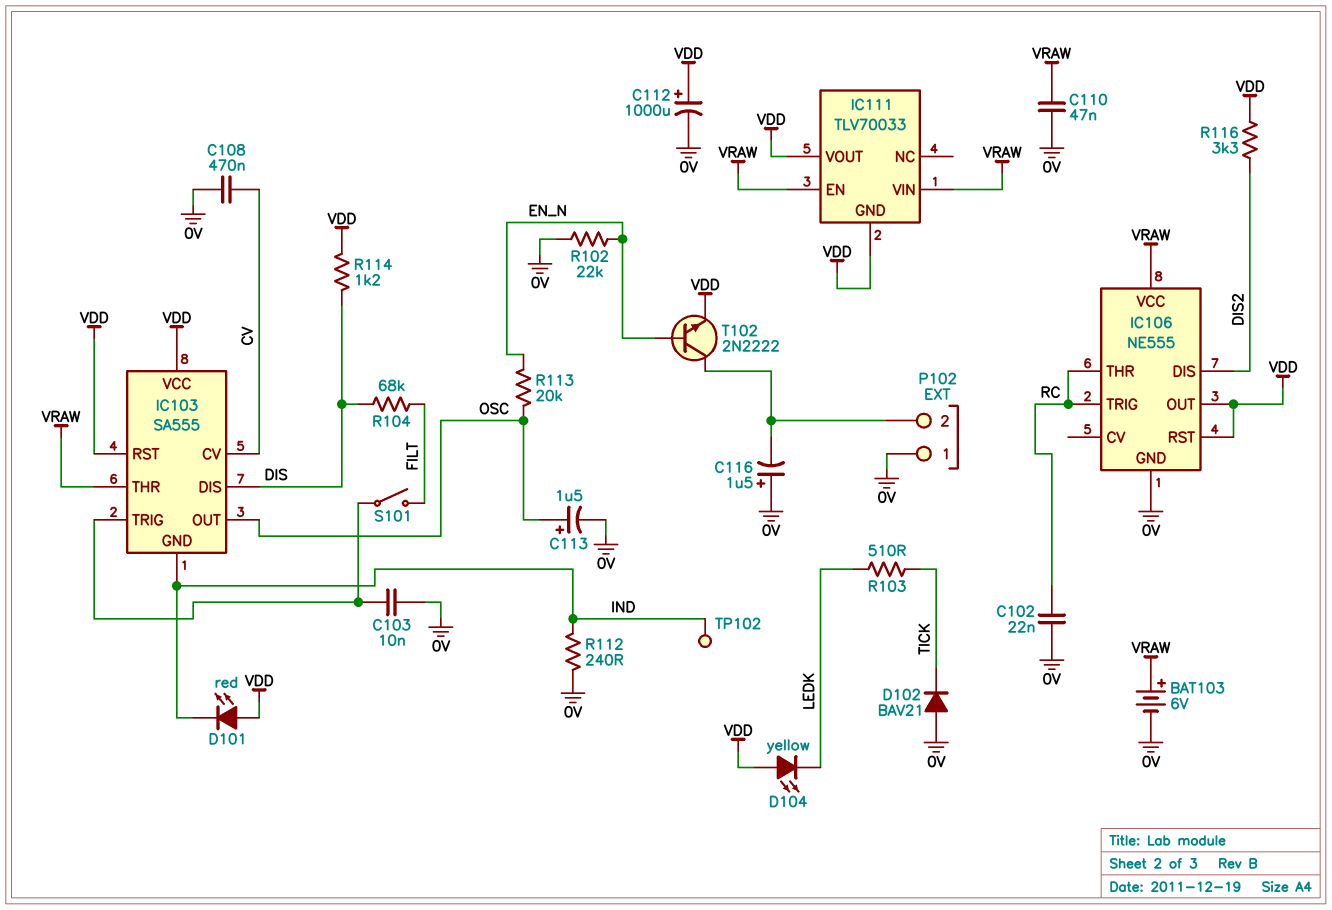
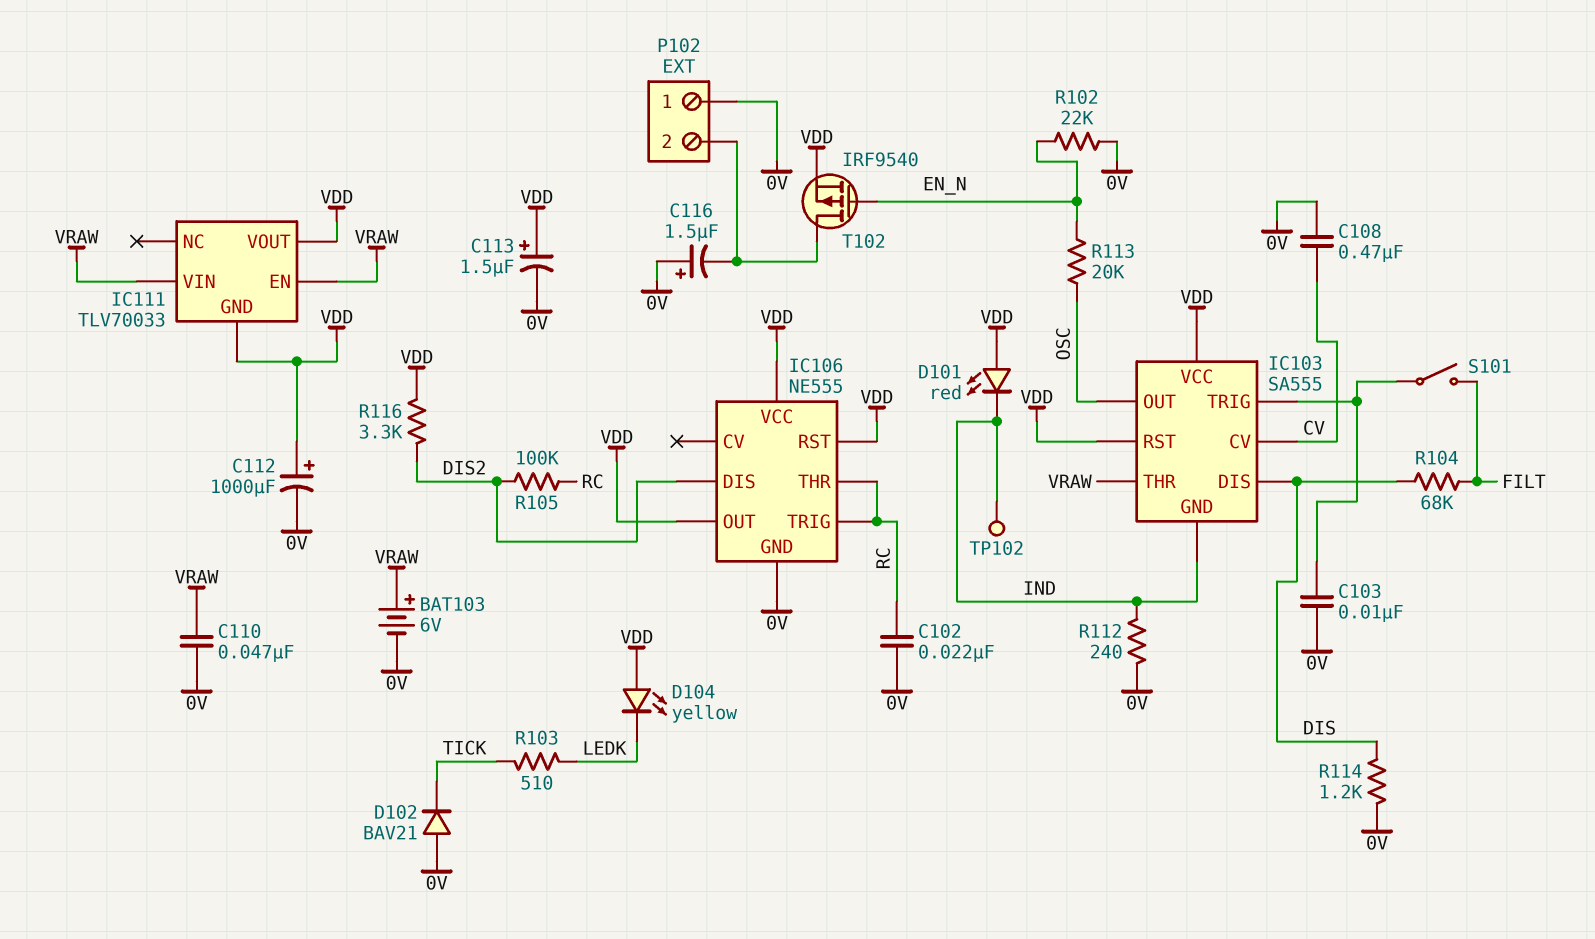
C113: 1.5uF (plus OSC, minus 0V) -> 1.5uF (plus VDD, minus 0V)
IC106 pin VCC: VRAW -> VDD
R105: none -> 100k (DIS2, RC)
R114: 1.2k (DIS, VDD) -> 1.2k (0V, DIS)
T102: NPN 2N2222 (B EN_N, C P102/2, E VDD) -> PMOS IRF9540 (G EN_N, D P102/2, S VDD)

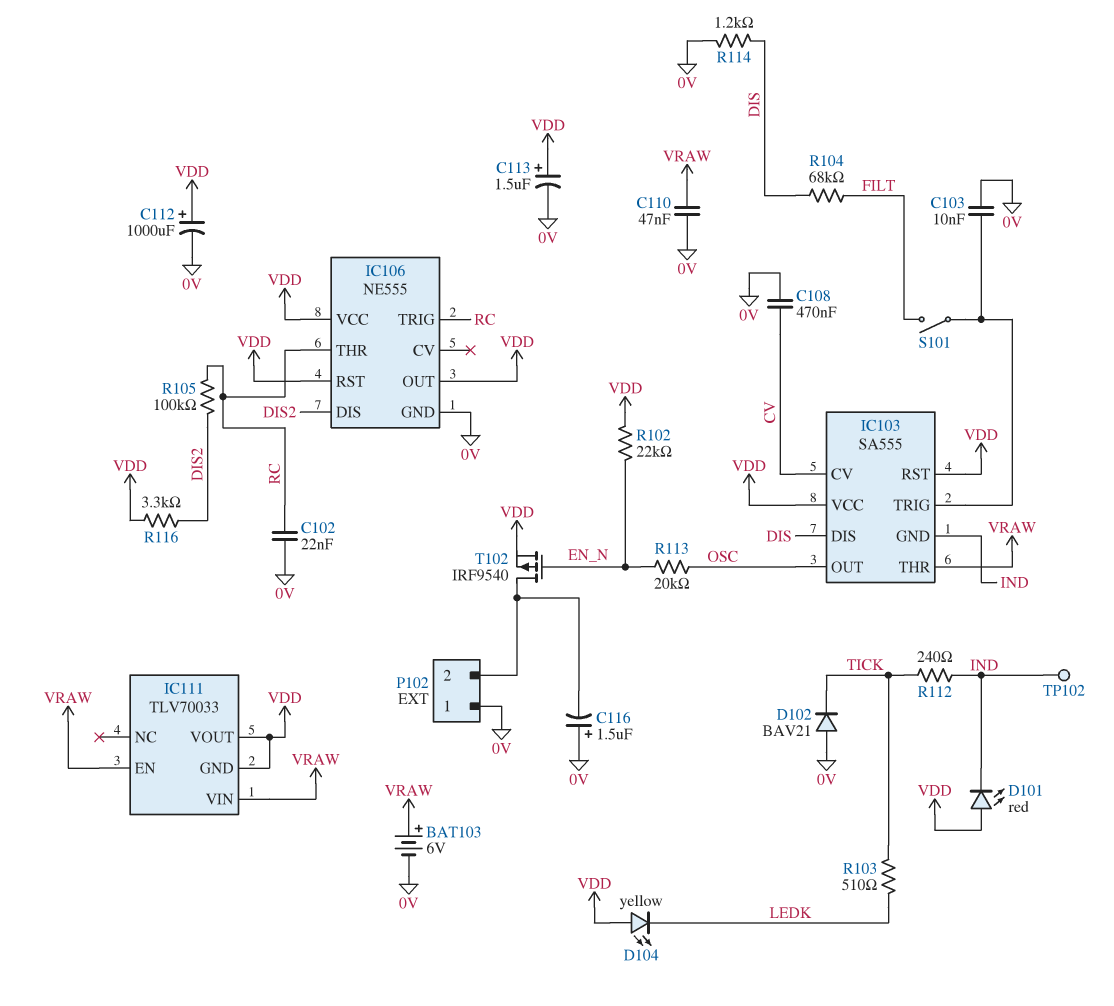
R102: 22k (0V, EN_N) -> 22k (EN_N, VDD)
R112: 240 (0V, IND) -> 240 (IND, TICK)

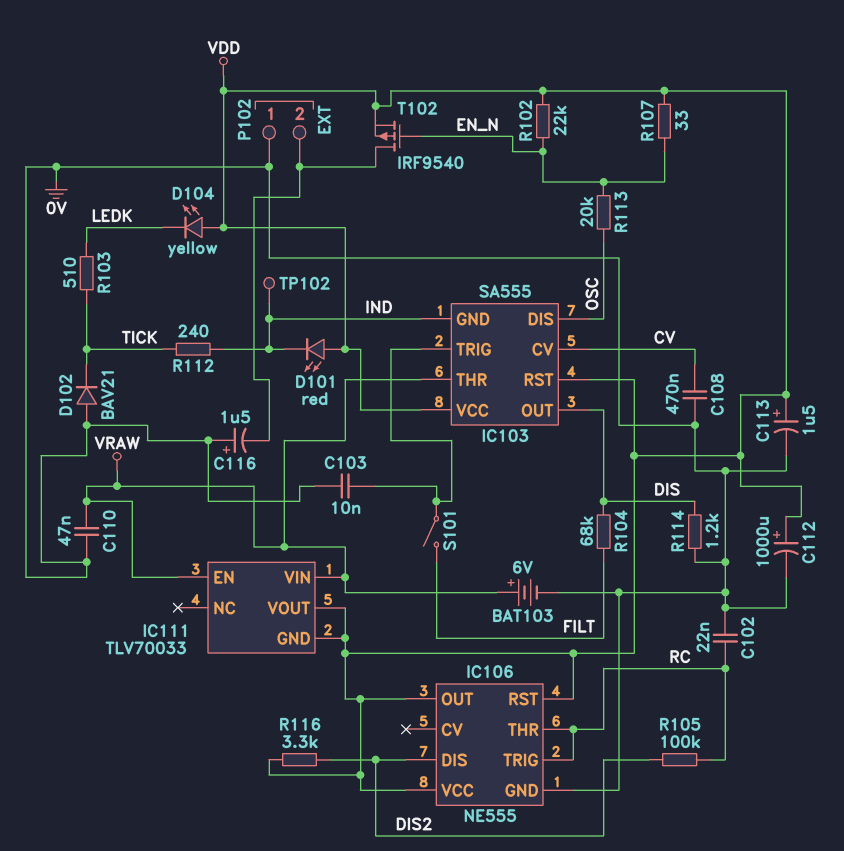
IC103 pin DIS: DIS -> OSC
IC103 pin OUT: OSC -> DIS
R107: none -> 33 (EN_N, VDD)

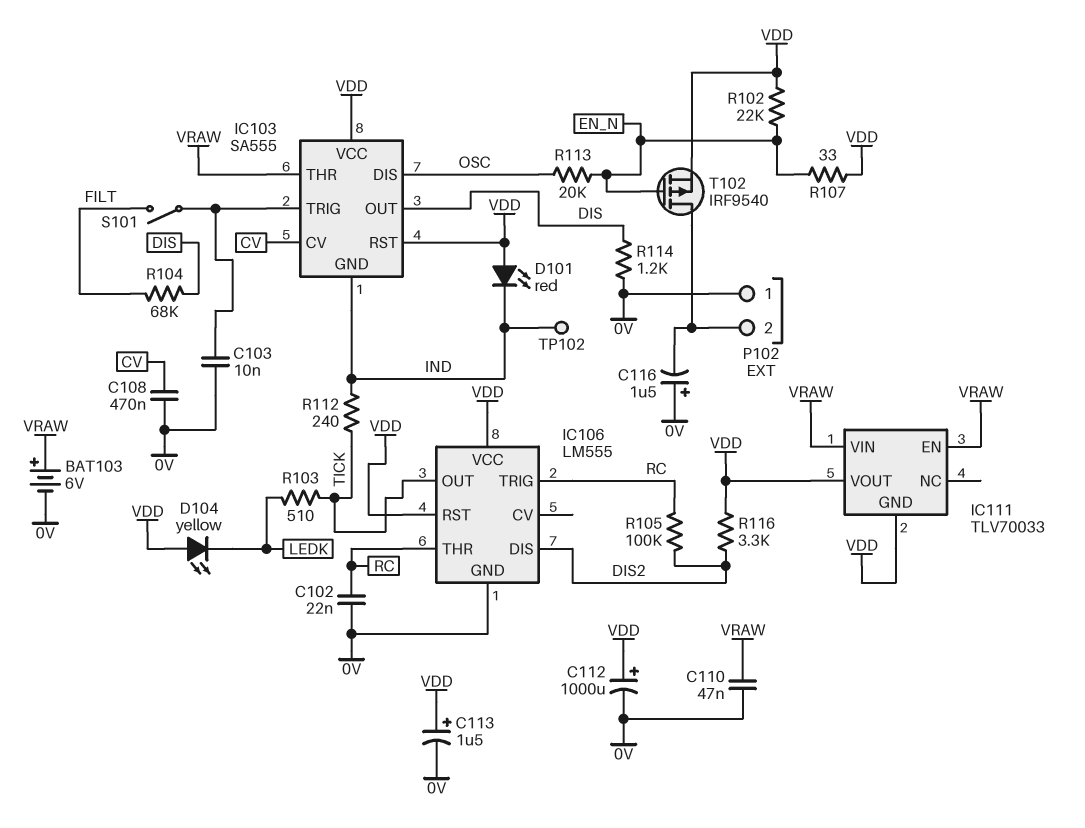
D102: diode BAV21 (A 0V, K TICK) -> none
IC106: NE555 -> LM555
IC106 pin OUT: VDD -> TICK

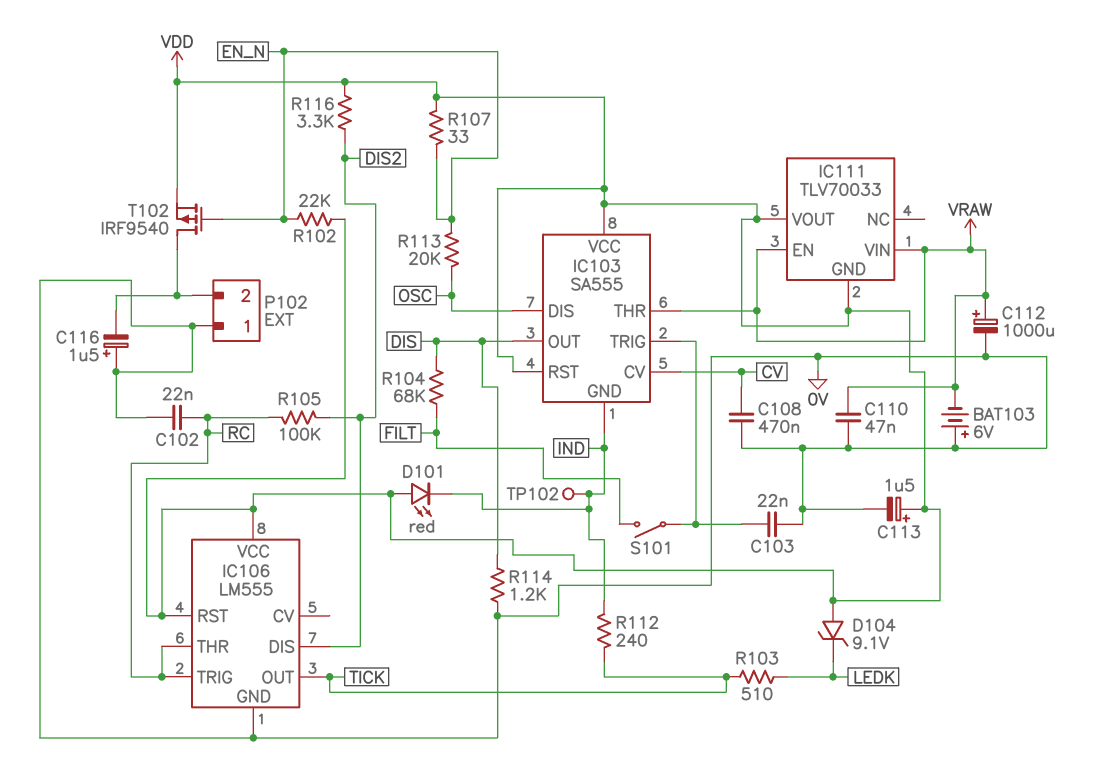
BAT103: 6V (plus VRAW, minus 0V) -> 6V (plus 0V, minus VRAW)
C103: 10nF (0V, IC103/TRIG) -> 22nF (0V, IC103/TRIG)
C112: 1000uF (plus VDD, minus 0V) -> 1000uF (plus VRAW, minus 0V)
D104: LED yellow (A VDD, K LEDK) -> zener 9.1V (A VDD, K LEDK)

